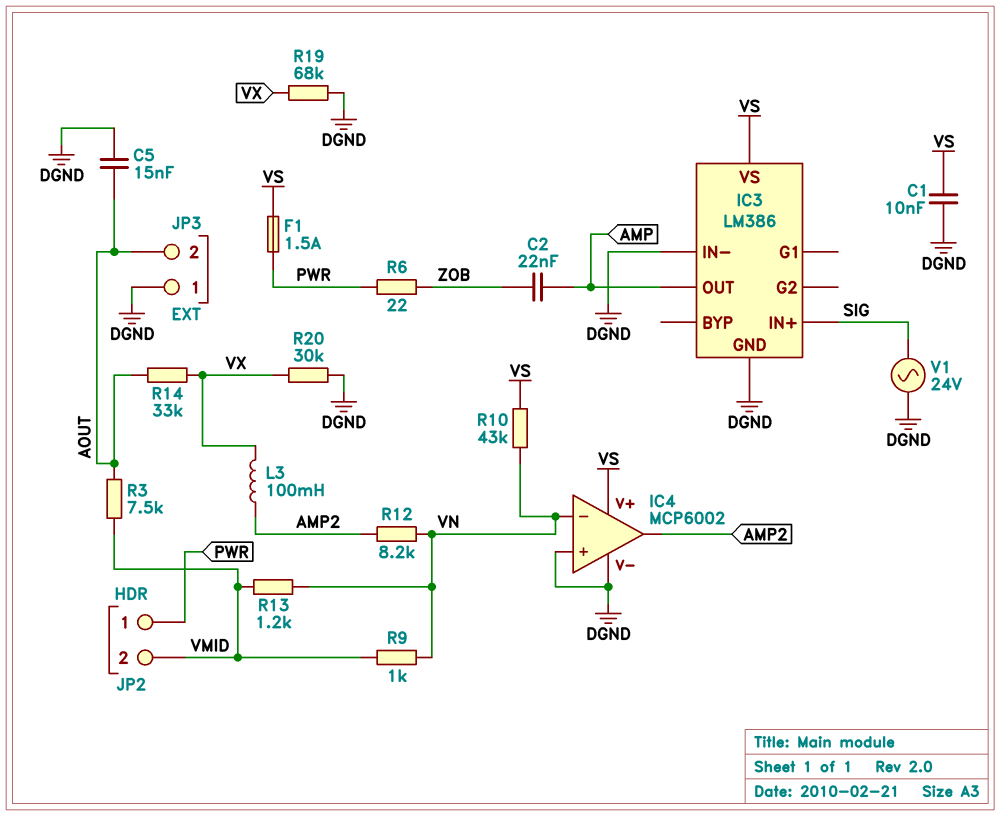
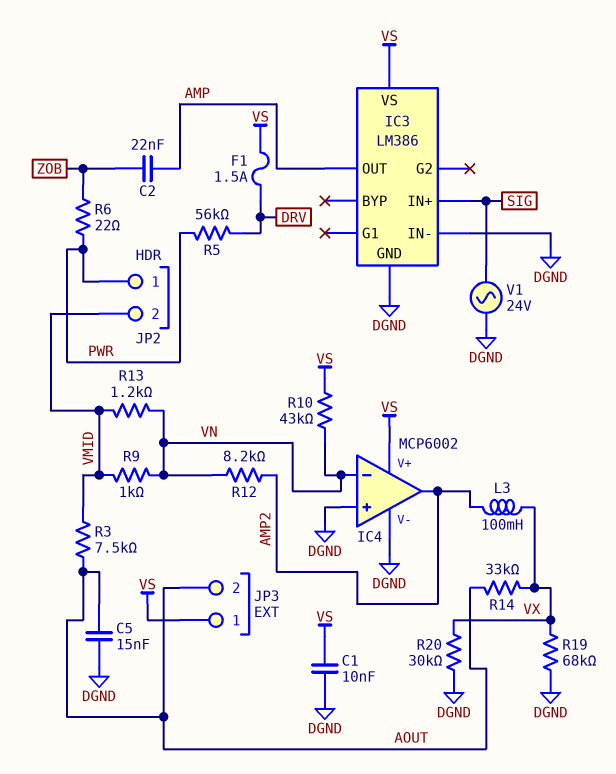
F1: 1.5A (PWR, VS) -> 1.5A (DRV, VS)
JP3 pin 1: DGND -> VS
R5: none -> 56k (DRV, PWR)

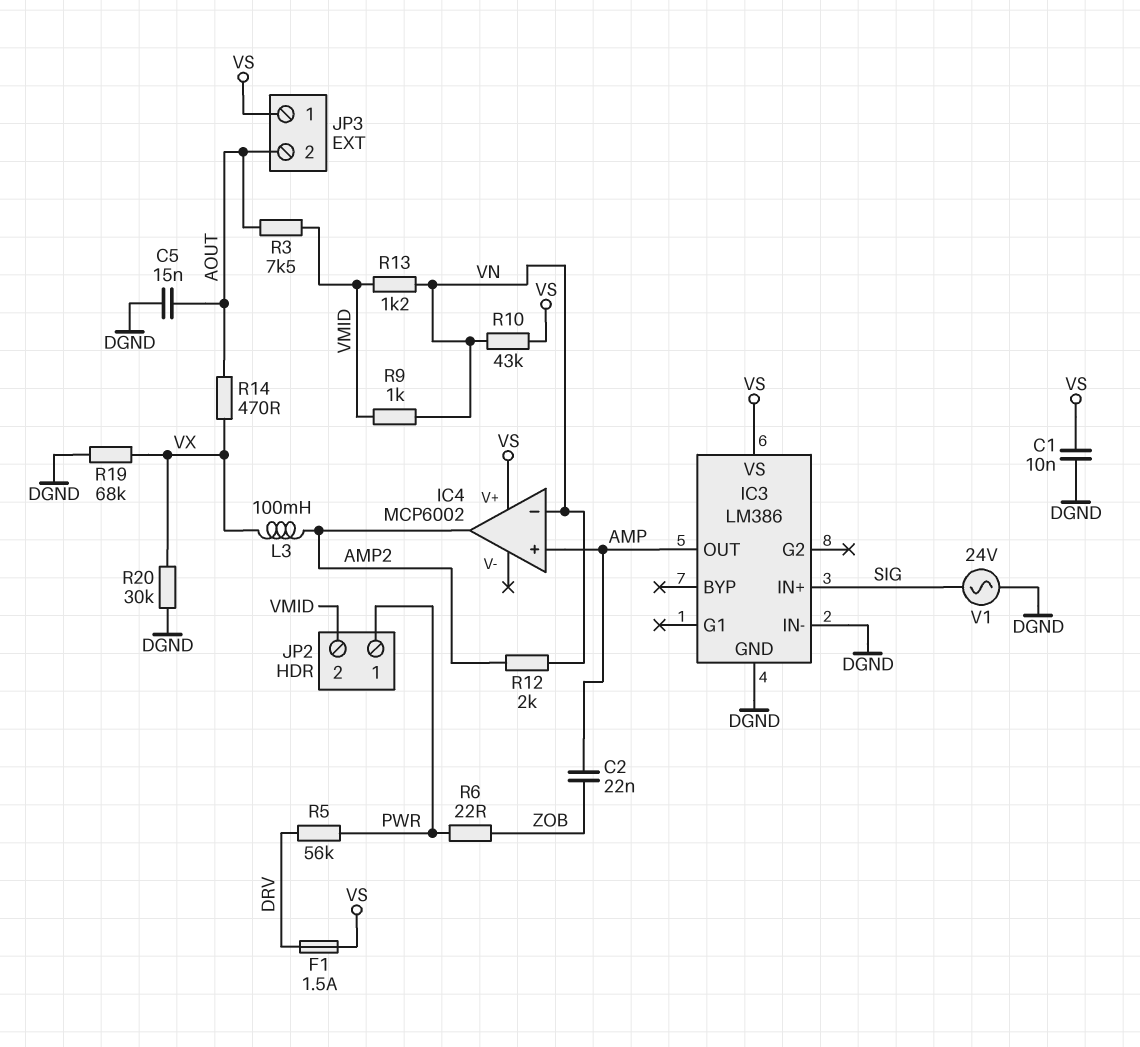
IC4 pin V-: DGND -> none
IC4 pin in+: DGND -> AMP
R12: 8.2k (AMP2, VN) -> 2k (AMP2, VN)
R14: 33k (AOUT, VX) -> 470 (AOUT, VX)

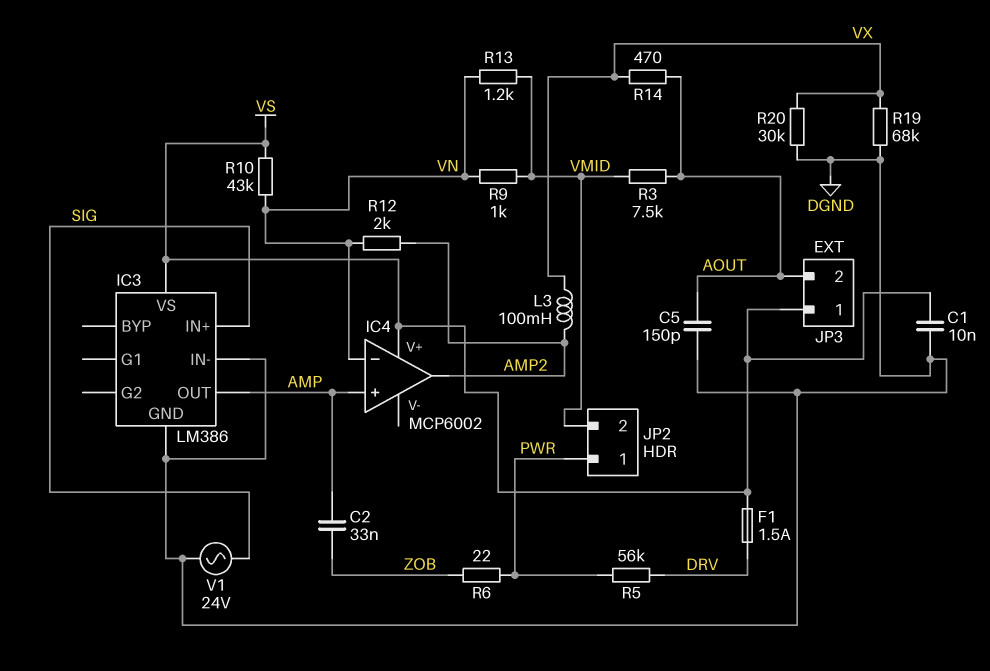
C2: 22nF (AMP, ZOB) -> 33nF (AMP, ZOB)
C5: 15nF (AOUT, DGND) -> 150pF (AOUT, DGND)

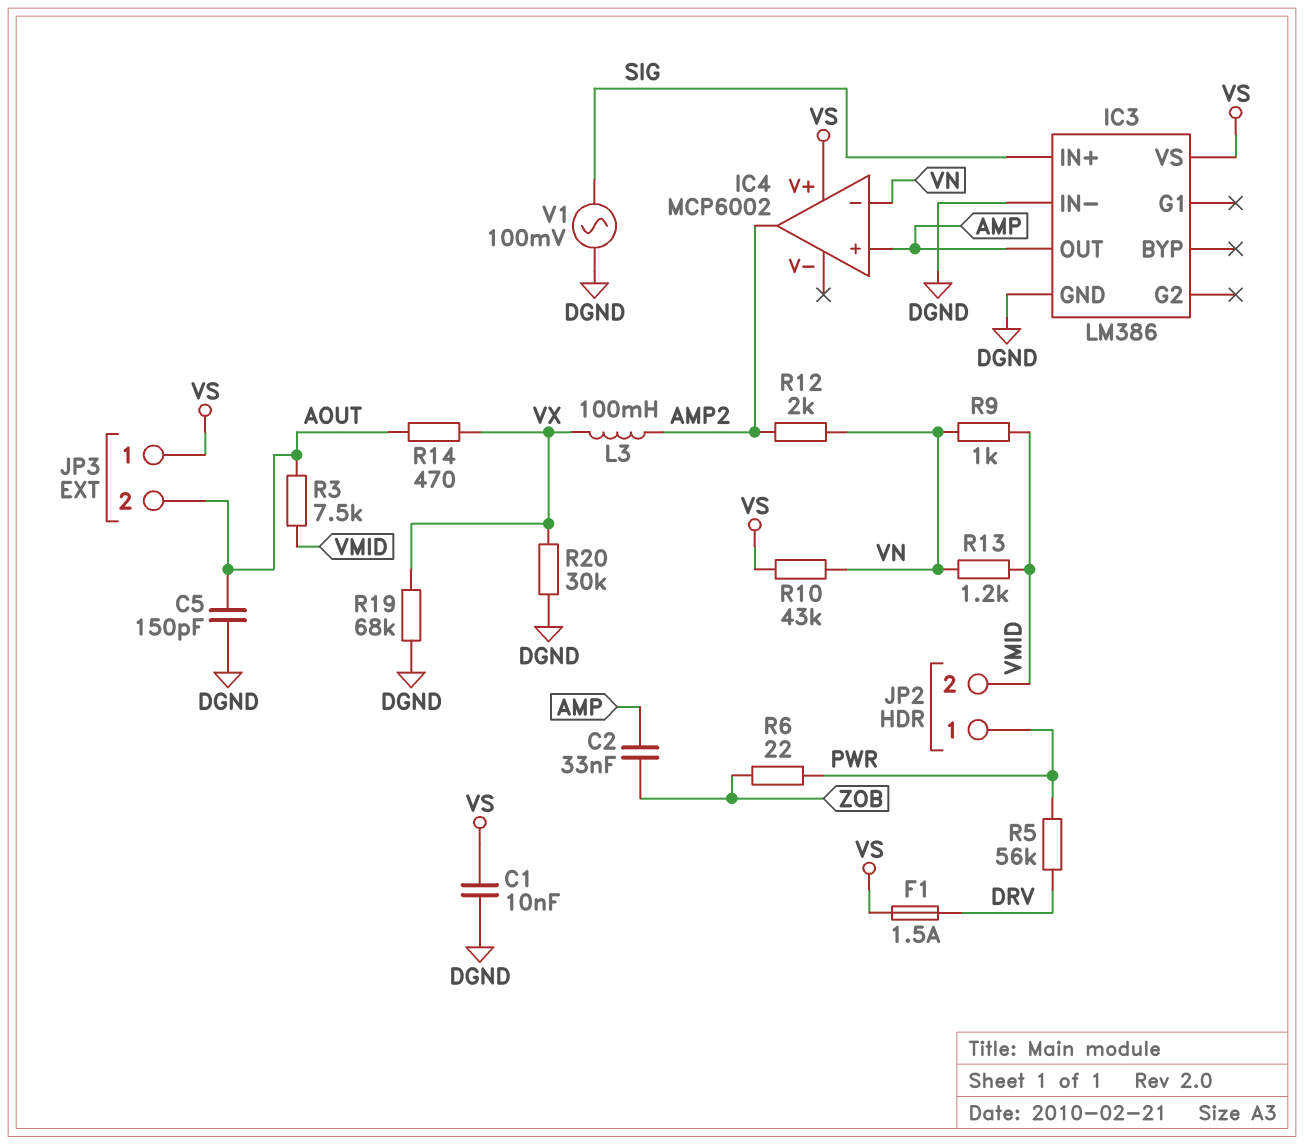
V1: AC 24V (DGND, SIG) -> AC 100mV (DGND, SIG)

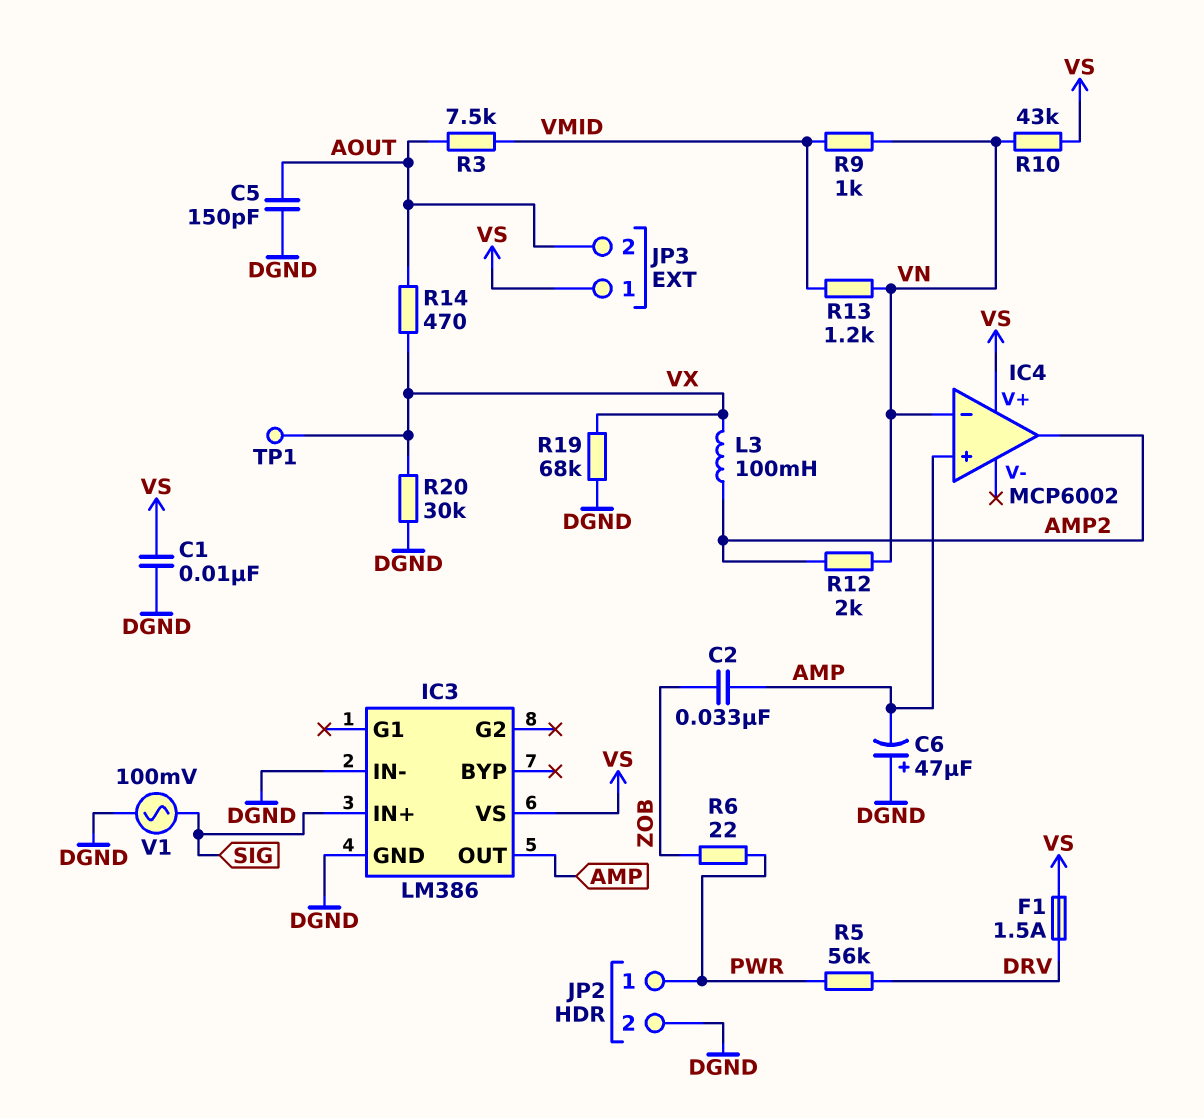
C6: none -> 47uF (plus DGND, minus AMP)
JP2 pin 2: VMID -> DGND
TP1: none -> test point (VX)

